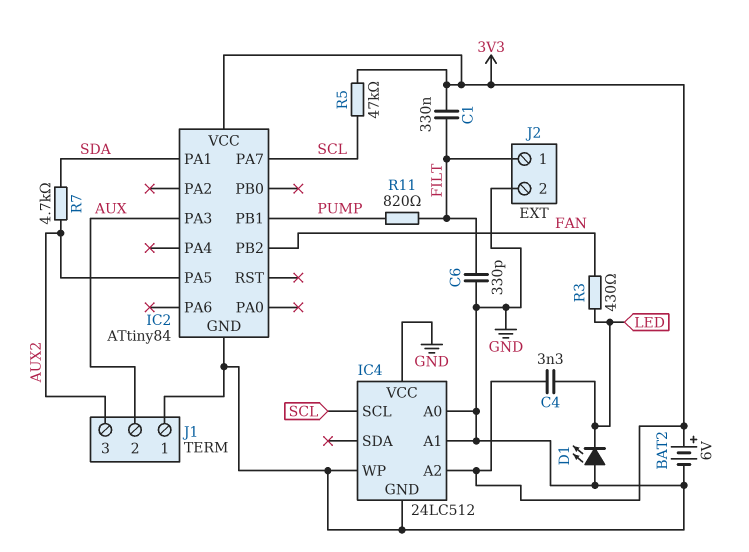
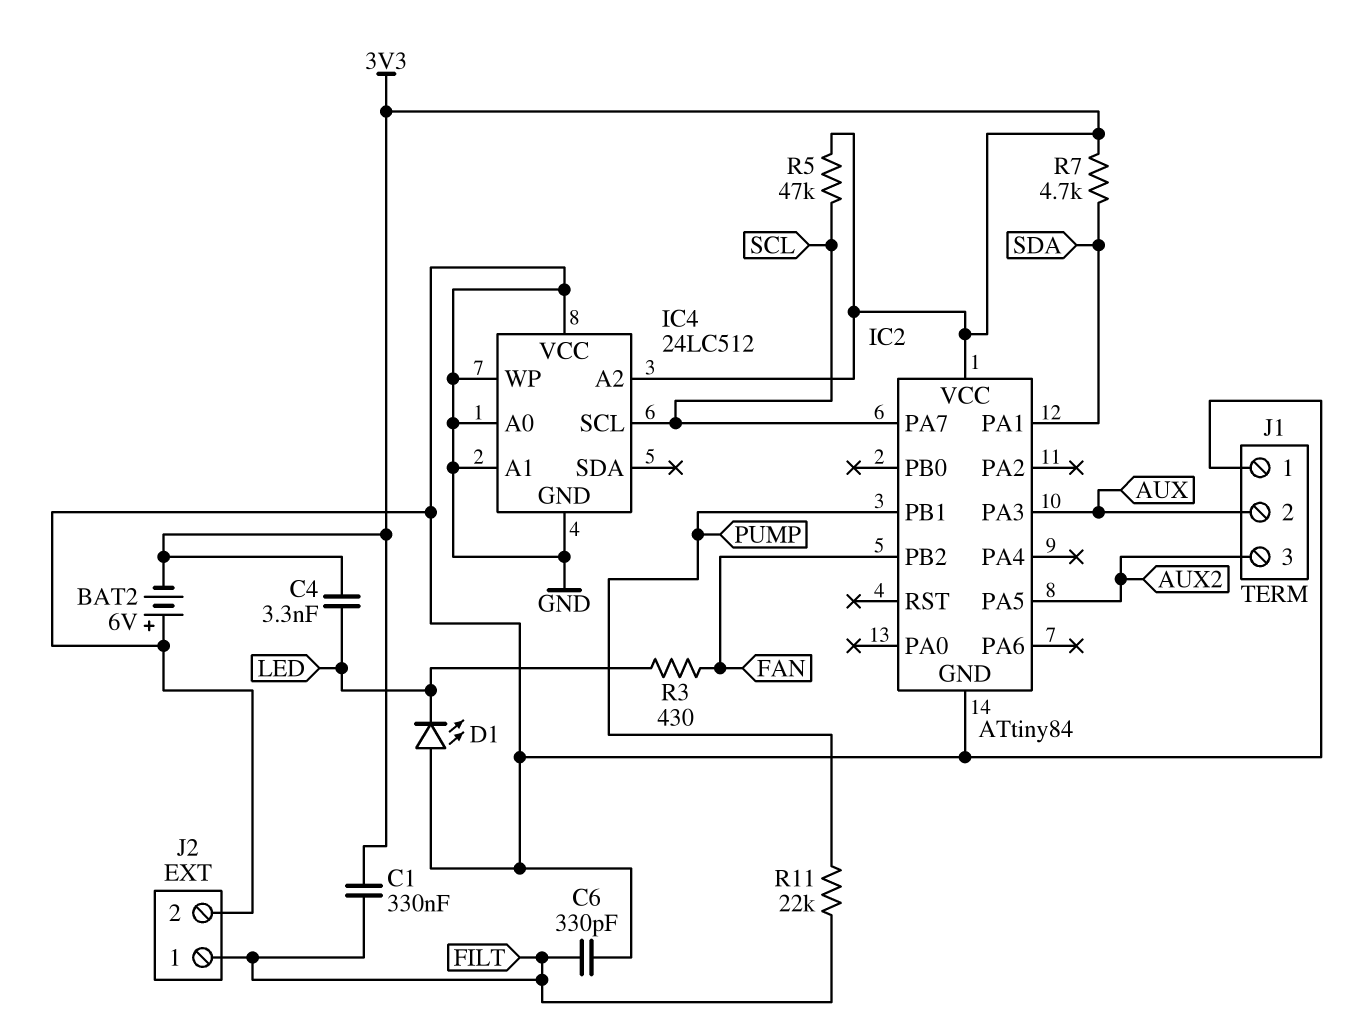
BAT2: 6V (plus 3V3, minus GND) -> 6V (plus GND, minus 3V3)
R7: 4.7k (AUX2, SDA) -> 4.7k (3V3, SDA)
R11: 820 (FILT, PUMP) -> 22k (FILT, PUMP)

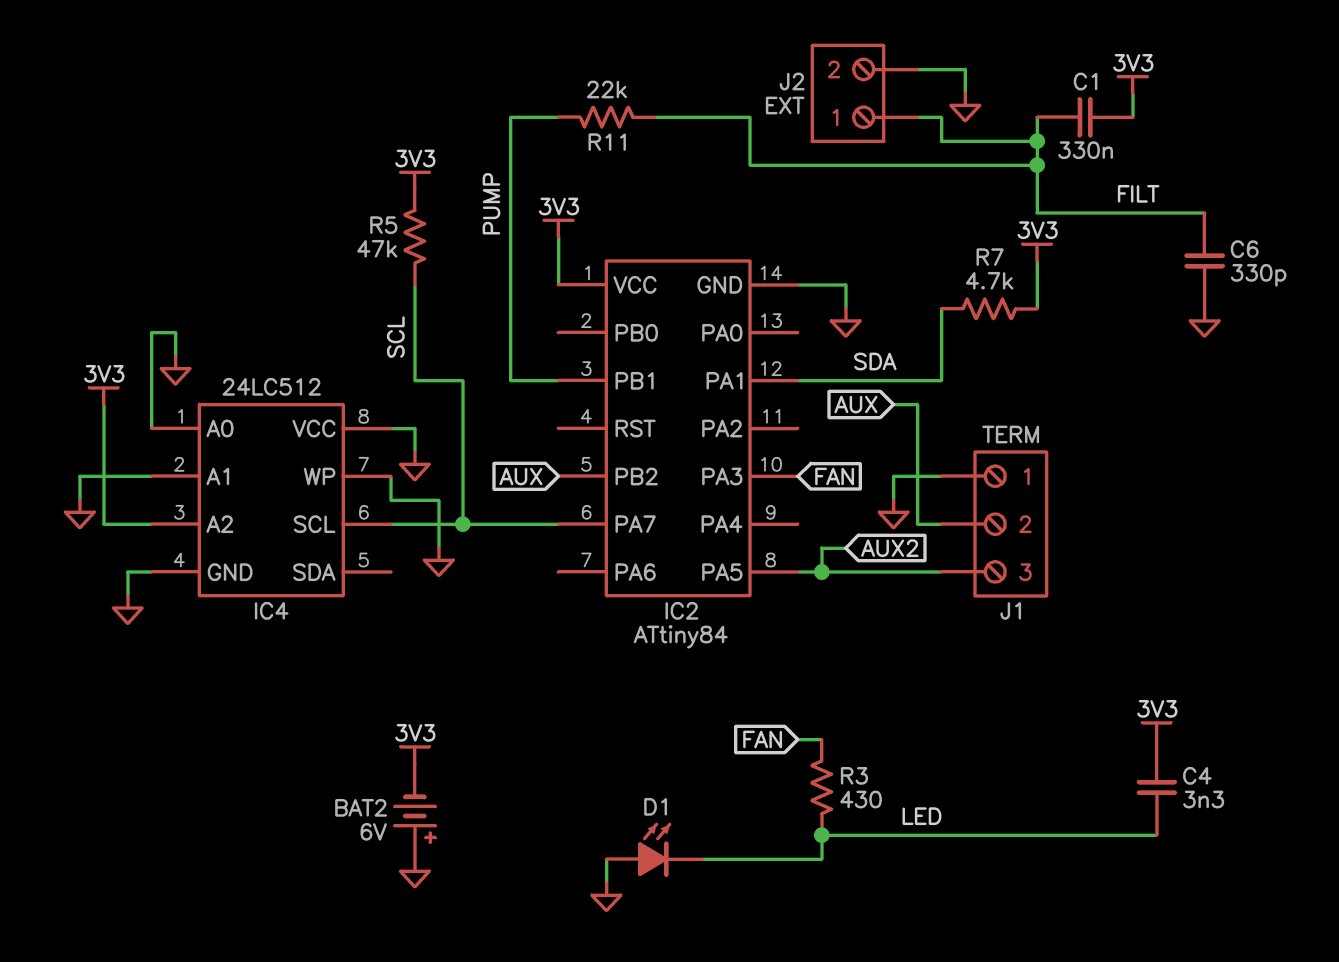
IC2 pin PA3: AUX -> FAN
IC2 pin PB2: FAN -> AUX

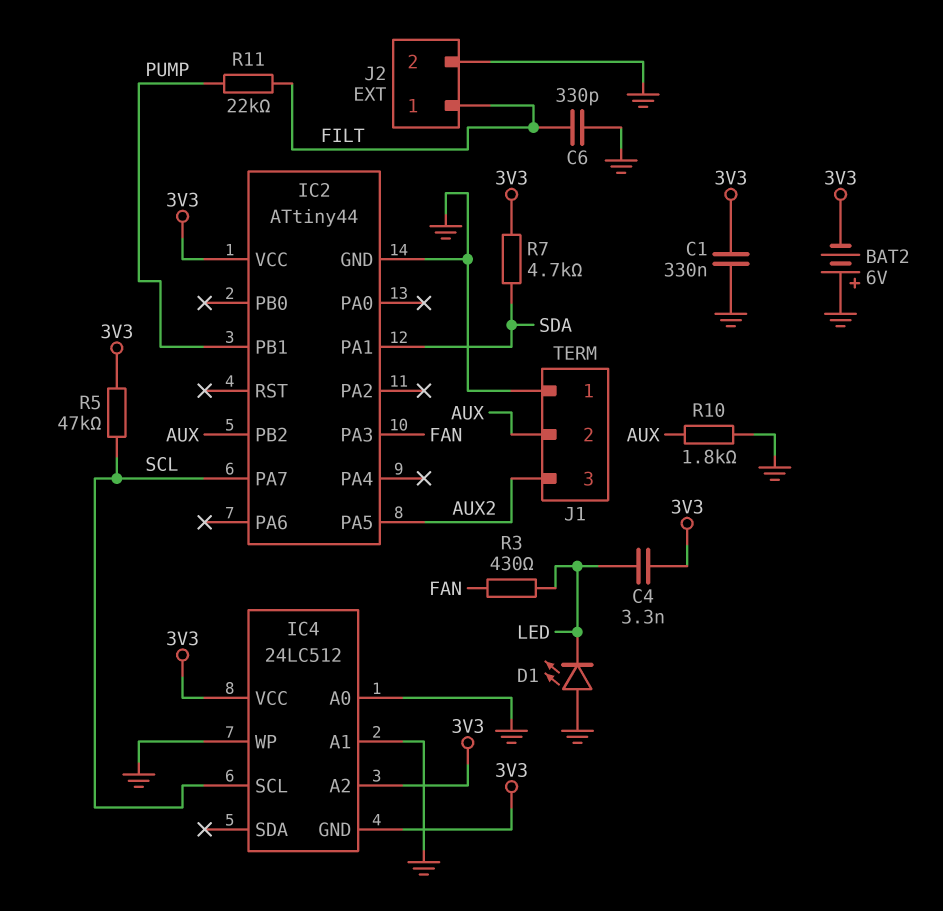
C1: 330nF (3V3, FILT) -> 330nF (3V3, GND)
IC2: ATtiny84 -> ATtiny44
IC4 pin GND: GND -> 3V3
IC4 pin VCC: GND -> 3V3
R10: none -> 1.8k (AUX, GND)

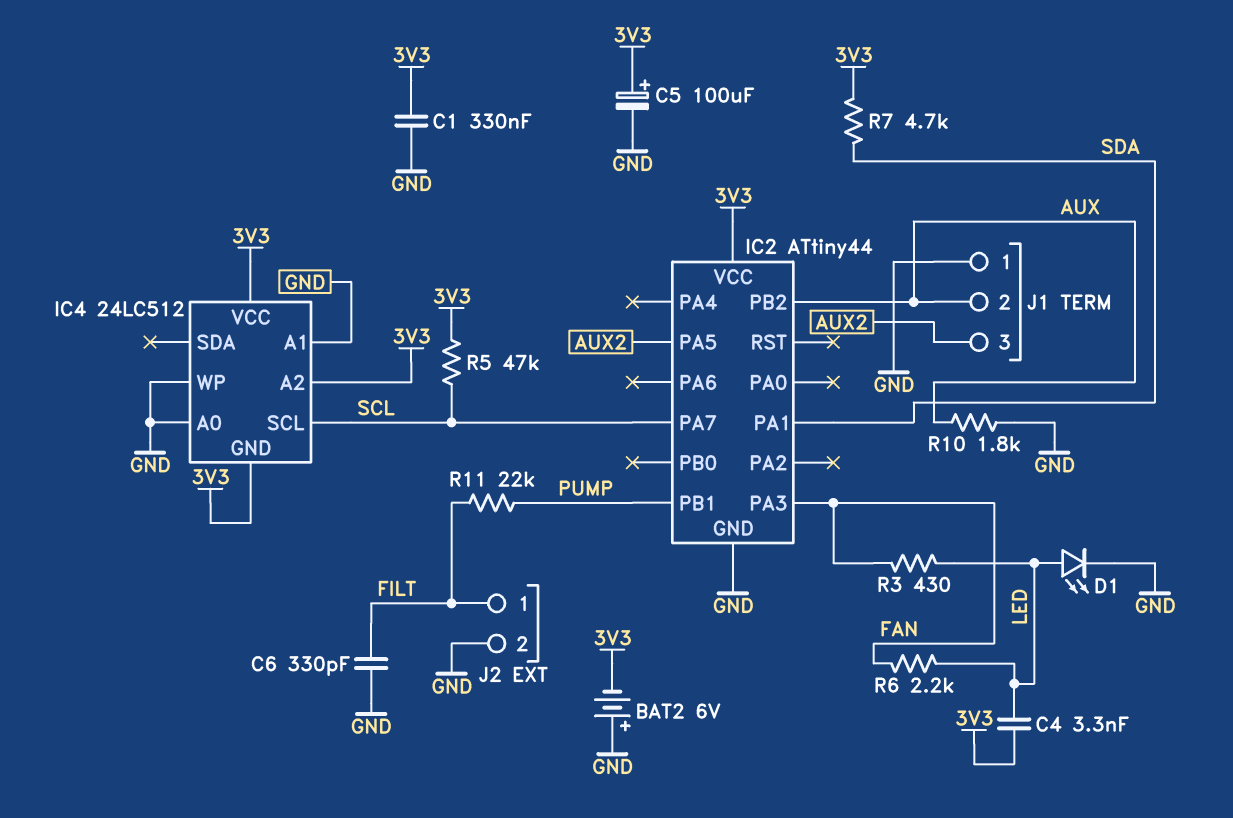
C5: none -> 100uF (plus 3V3, minus GND)
D1: LED (A GND, K LED) -> LED (A LED, K GND)
R6: none -> 2.2k (FAN, LED)

